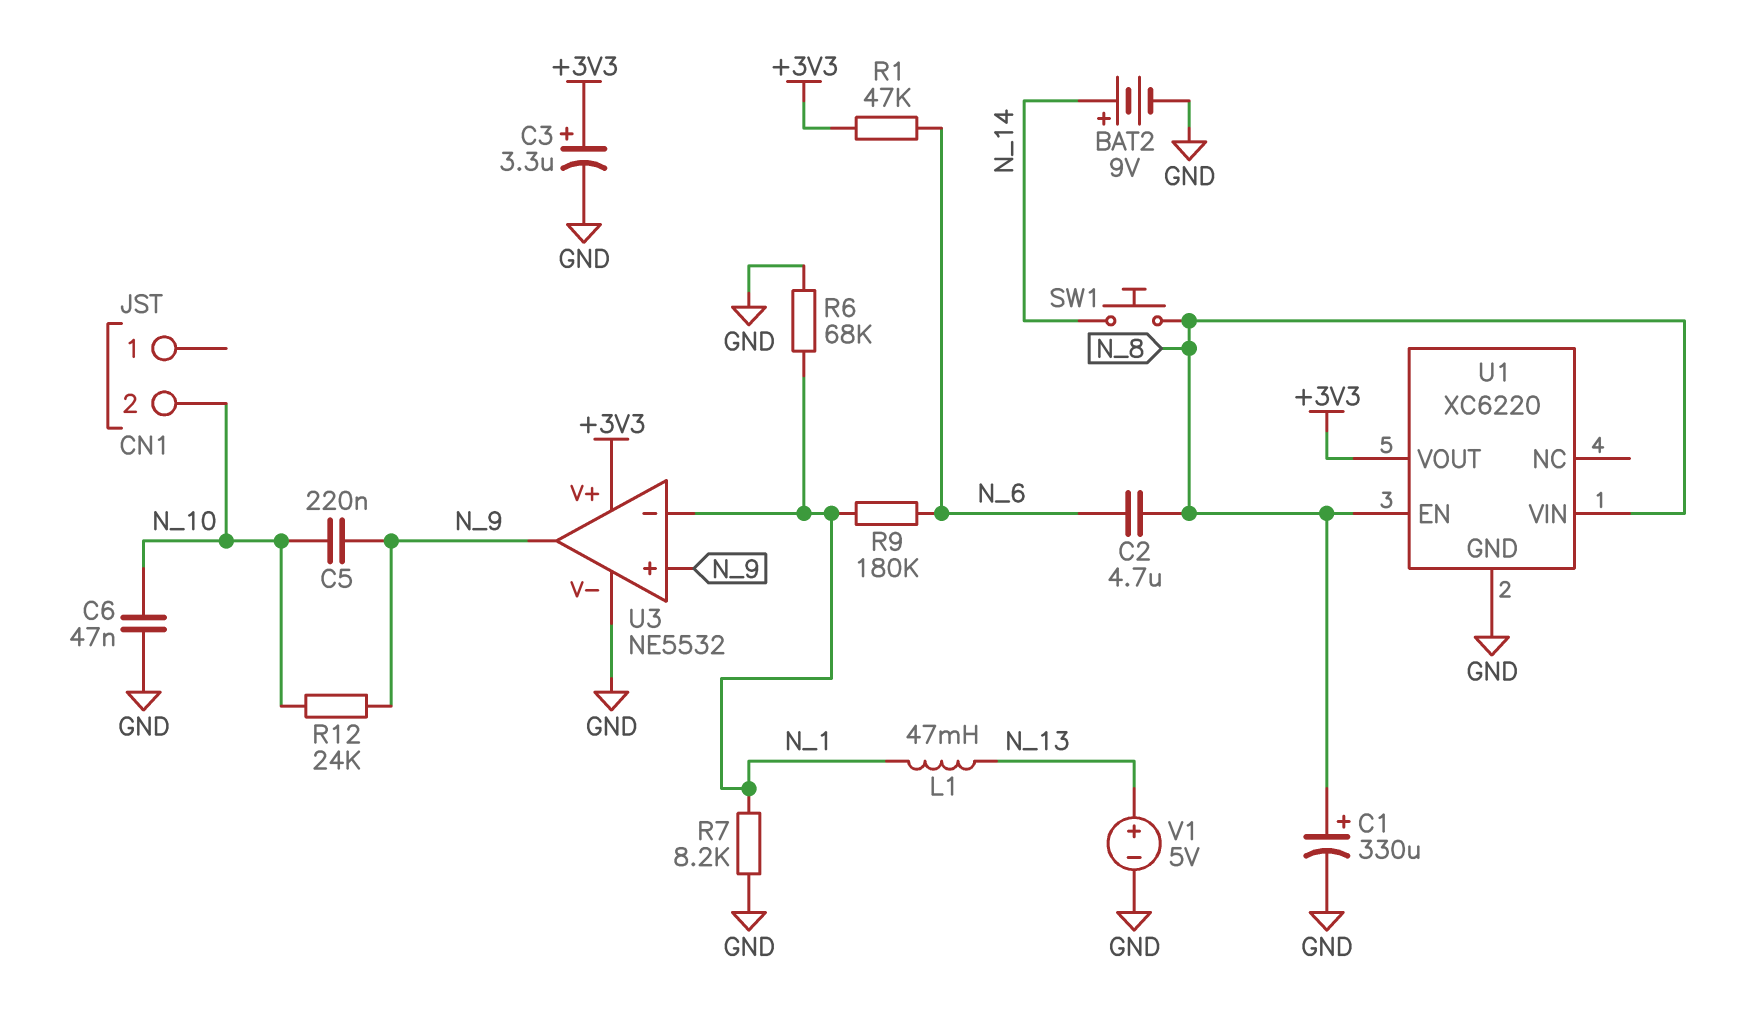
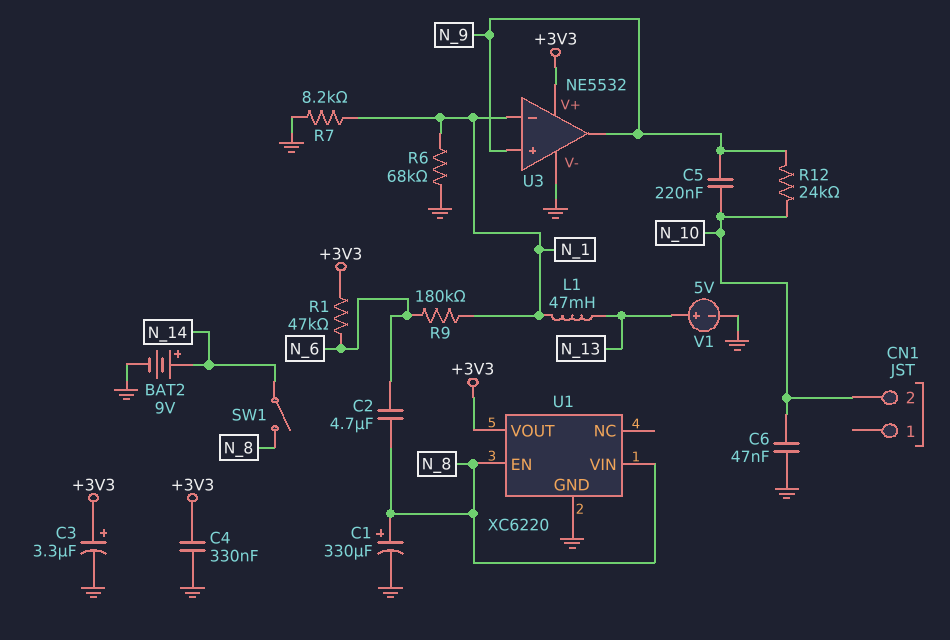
C4: none -> 330nF (+3V3, GND)
SW1: button (N_8, N_14) -> switch (N_8, N_14)

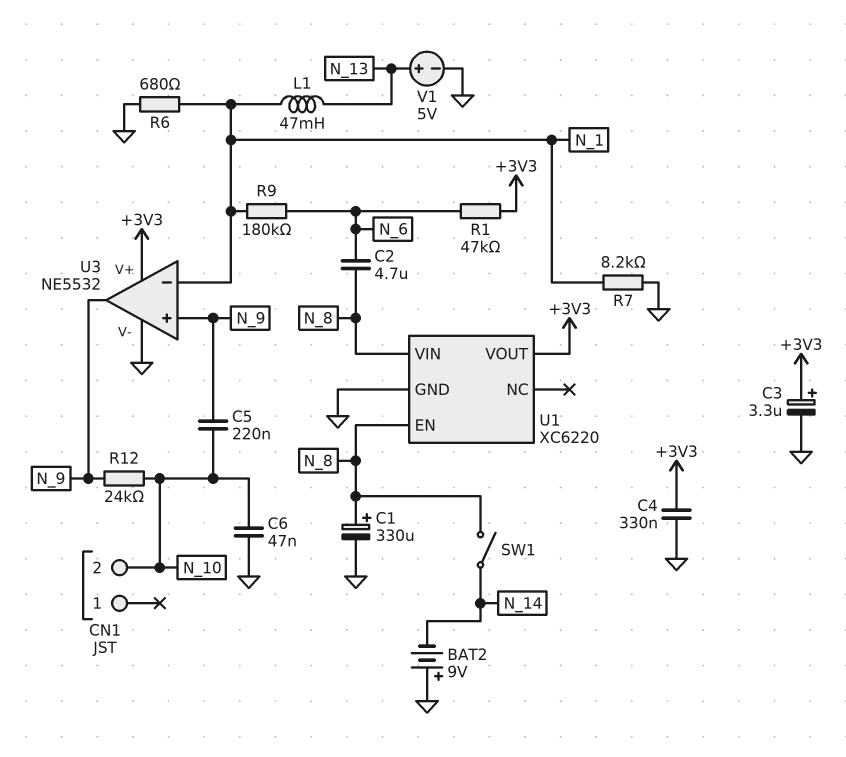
BAT2: 9V (plus N_14, minus GND) -> 9V (plus GND, minus N_14)
R6: 68k (GND, N_1) -> 680 (GND, N_1)

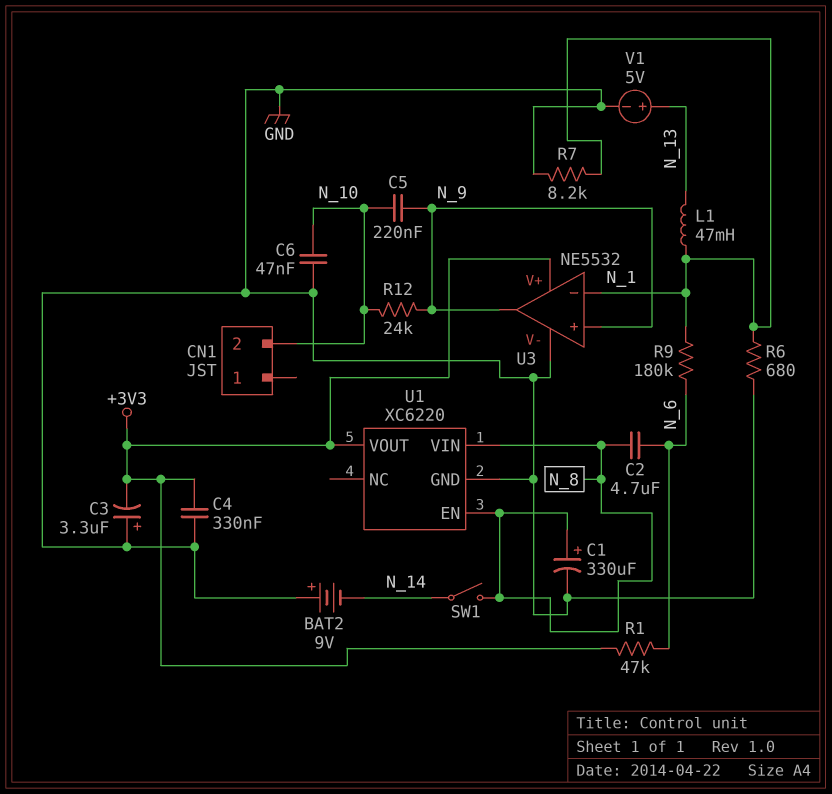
C3: 3.3uF (plus +3V3, minus GND) -> 3.3uF (plus GND, minus +3V3)

